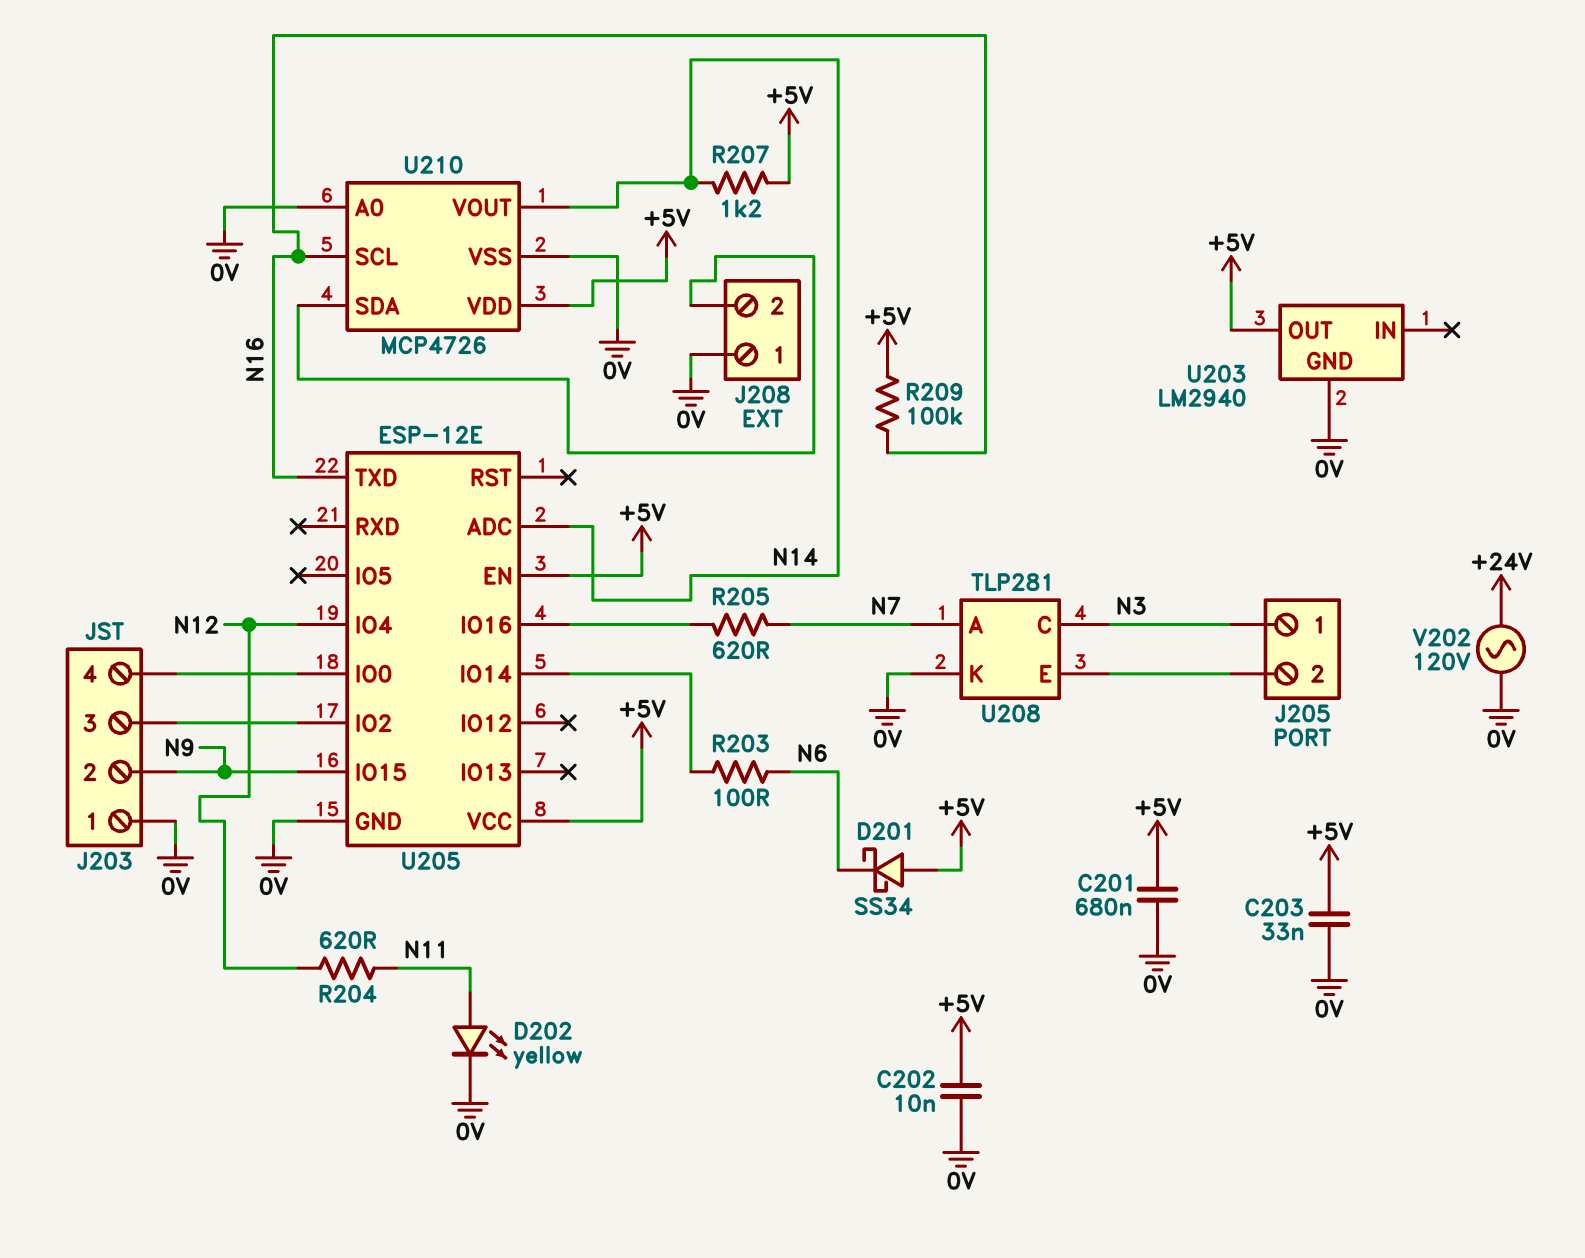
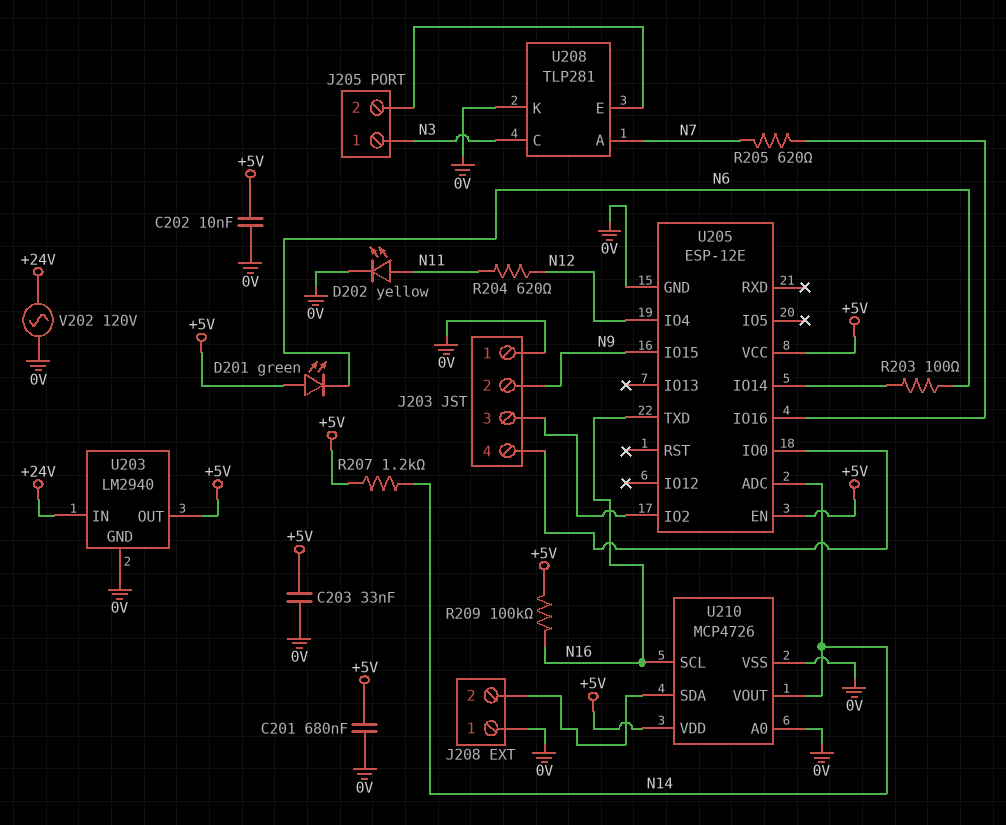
D201: schottky SS34 (A +5V, K N6) -> LED green (A +5V, K N6)
U203 pin IN: none -> +24V

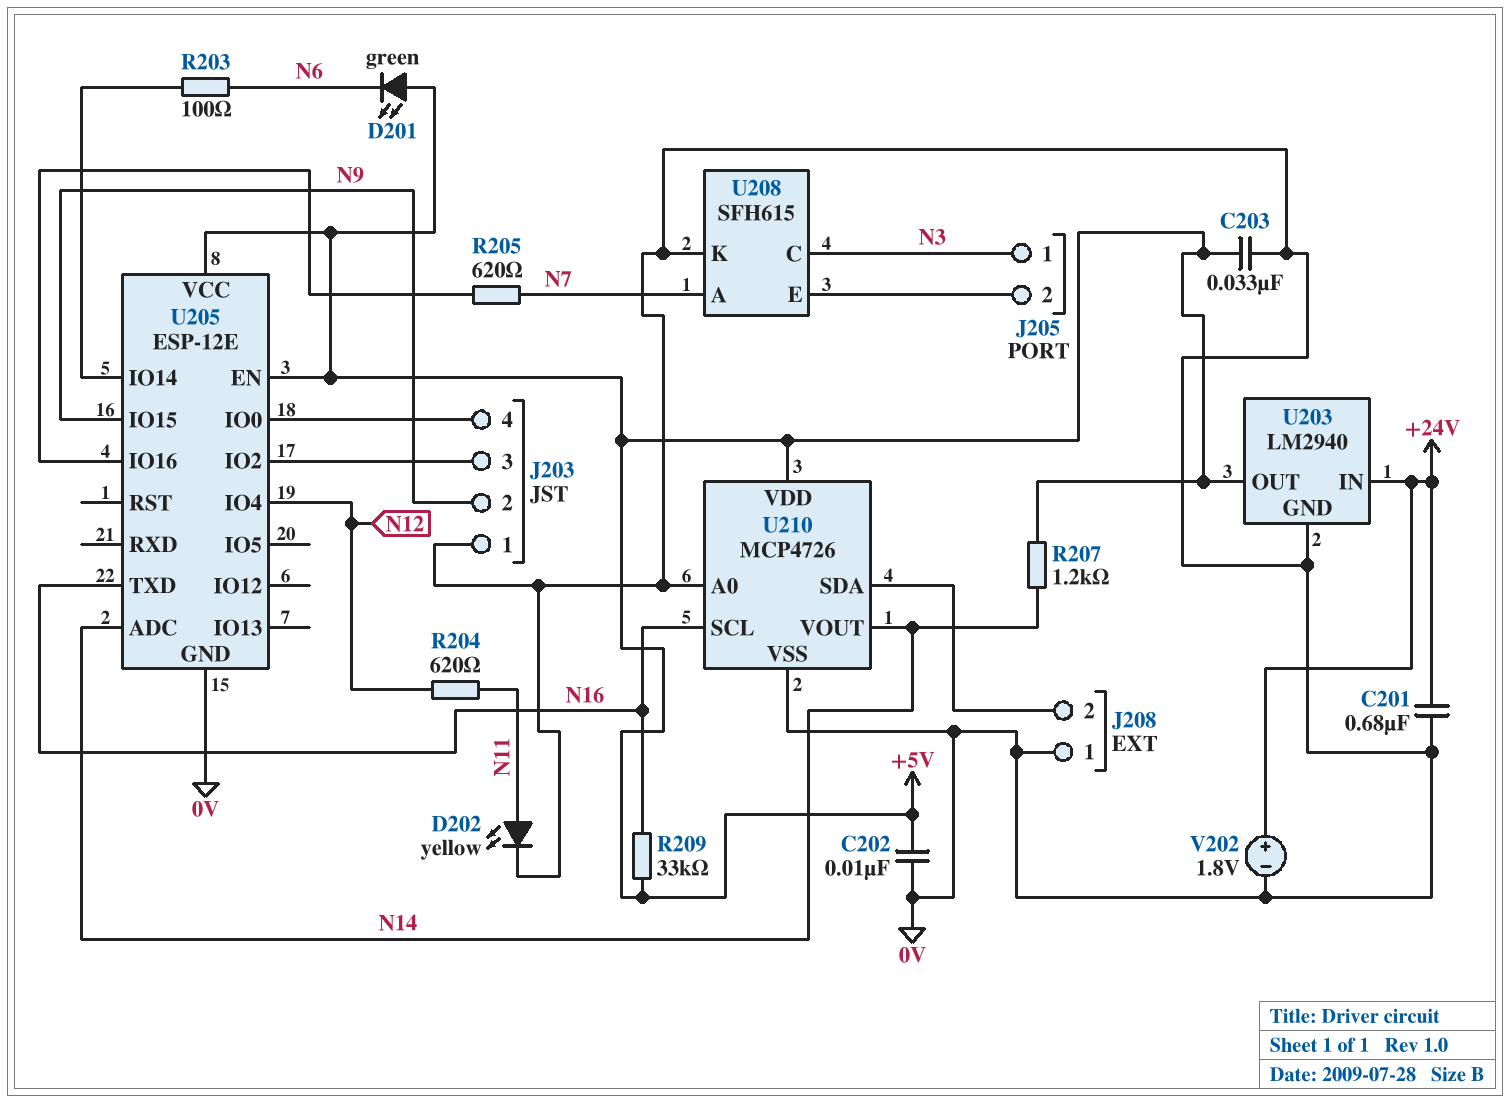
C201: 680nF (+5V, 0V) -> 680nF (+24V, 0V)
R209: 100k (+5V, N16) -> 33k (+5V, N16)
U208: TLP281 -> SFH615
V202: AC 120V (+24V, 0V) -> 1.8V (plus +24V, minus 0V)

